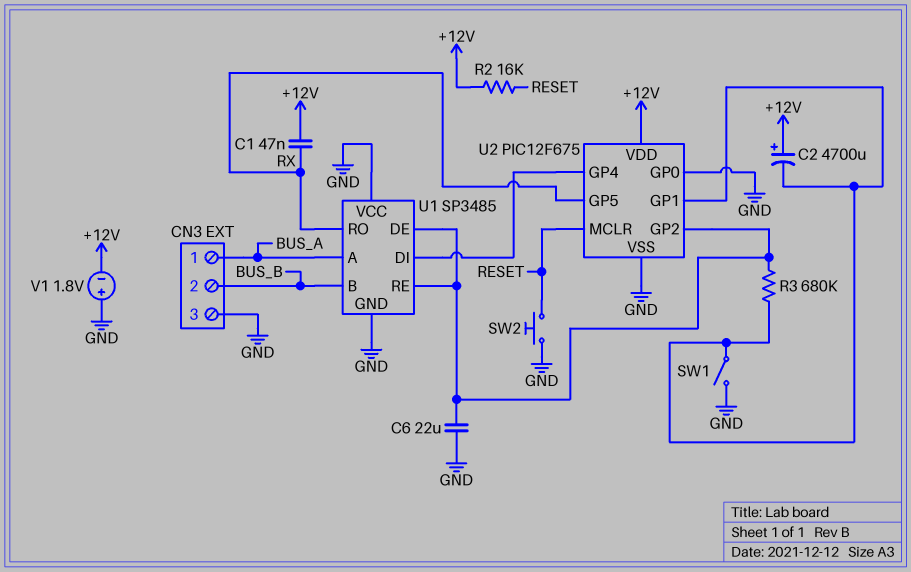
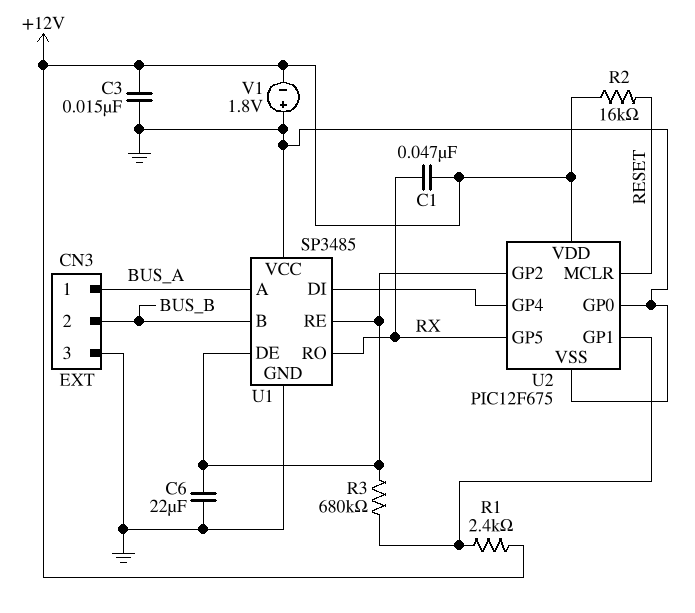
C2: 4700uF (plus +12V, minus U2/GP1) -> none
C3: none -> 15nF (+12V, GND)
R1: none -> 2.4k (+12V, U2/GP1)
SW1: switch (GND, U2/GP1) -> none
SW2: button (GND, RESET) -> none

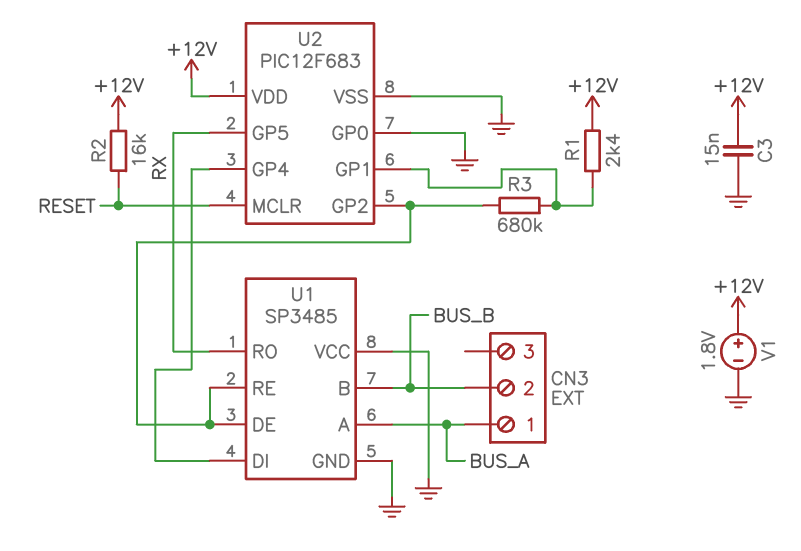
C1: 47nF (+12V, RX) -> none
C6: 22uF (GND, U1/DE) -> none
CN3 pin 3: GND -> none
U2: PIC12F675 -> PIC12F683
V1: 1.8V (plus GND, minus +12V) -> 1.8V (plus +12V, minus GND)

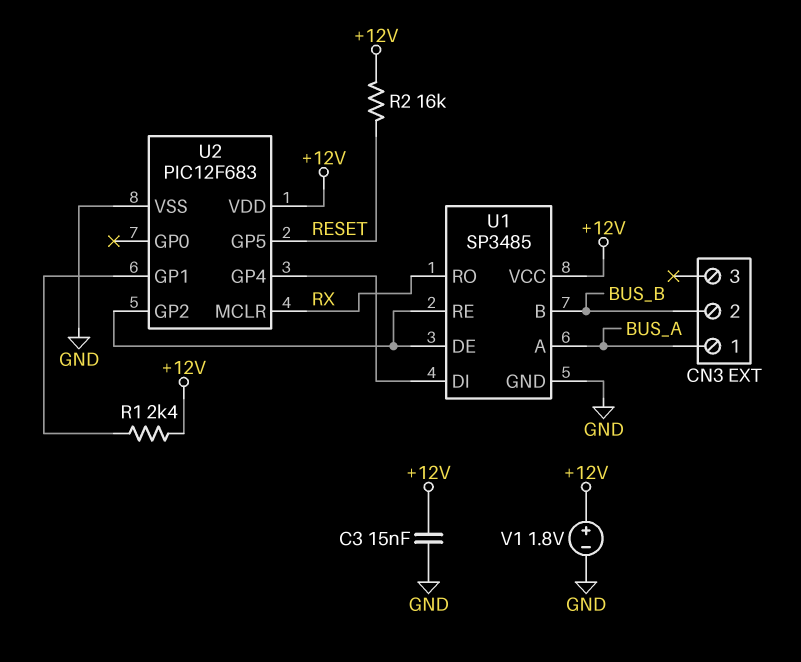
R3: 680k (U1/DE, U2/GP1) -> none
U1 pin VCC: GND -> +12V
U2 pin GP0: GND -> none
U2 pin GP5: RX -> RESET
U2 pin MCLR: RESET -> RX

